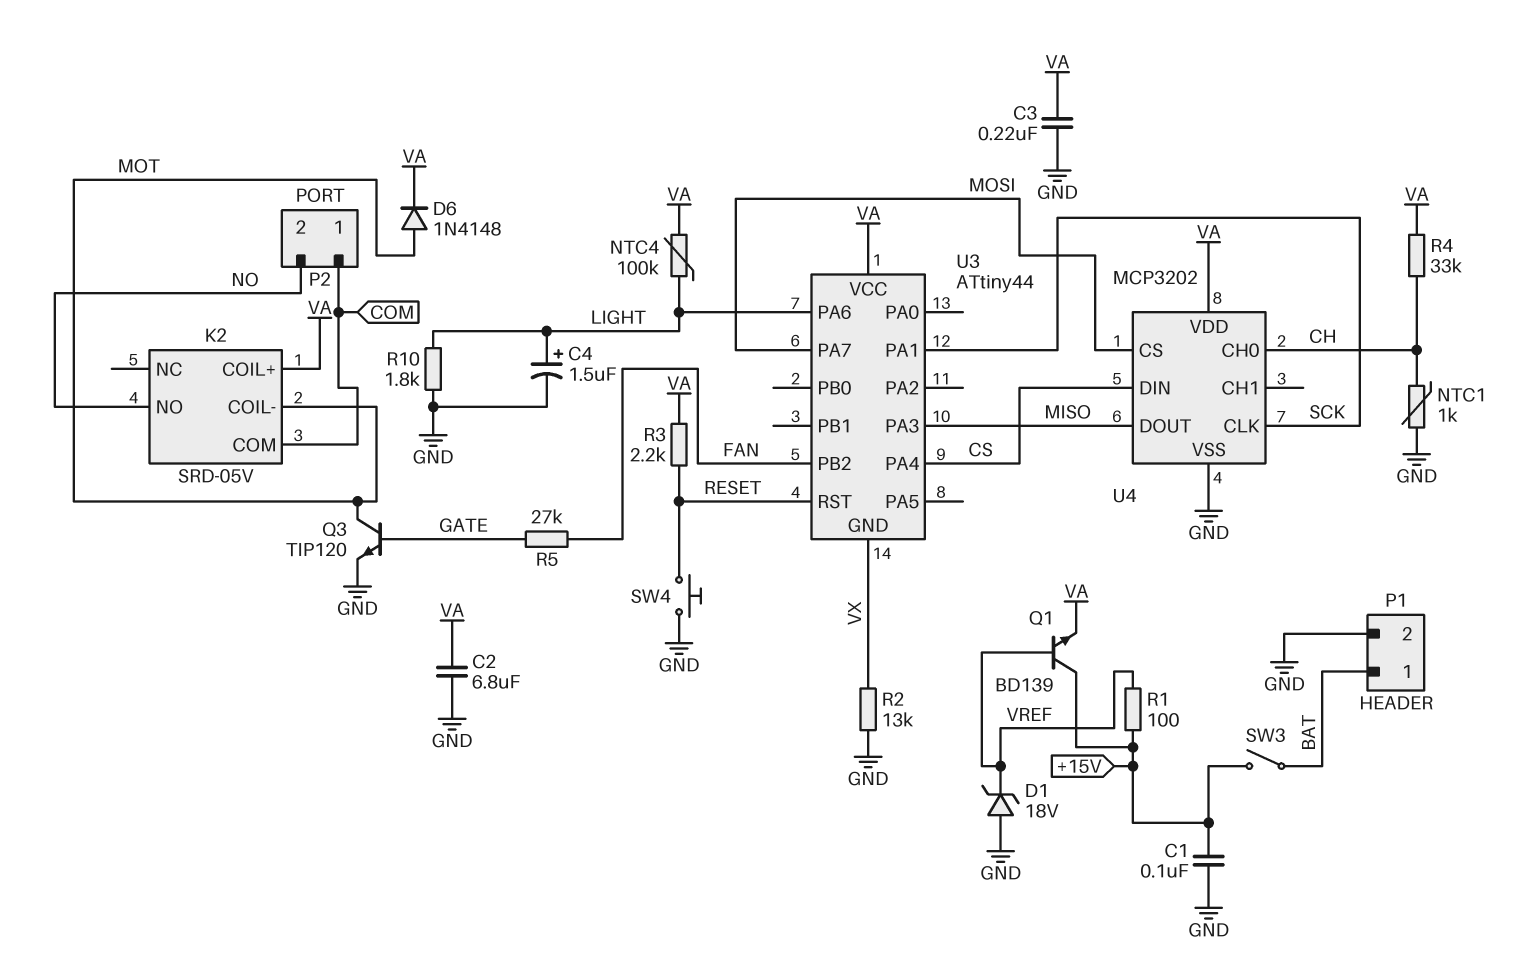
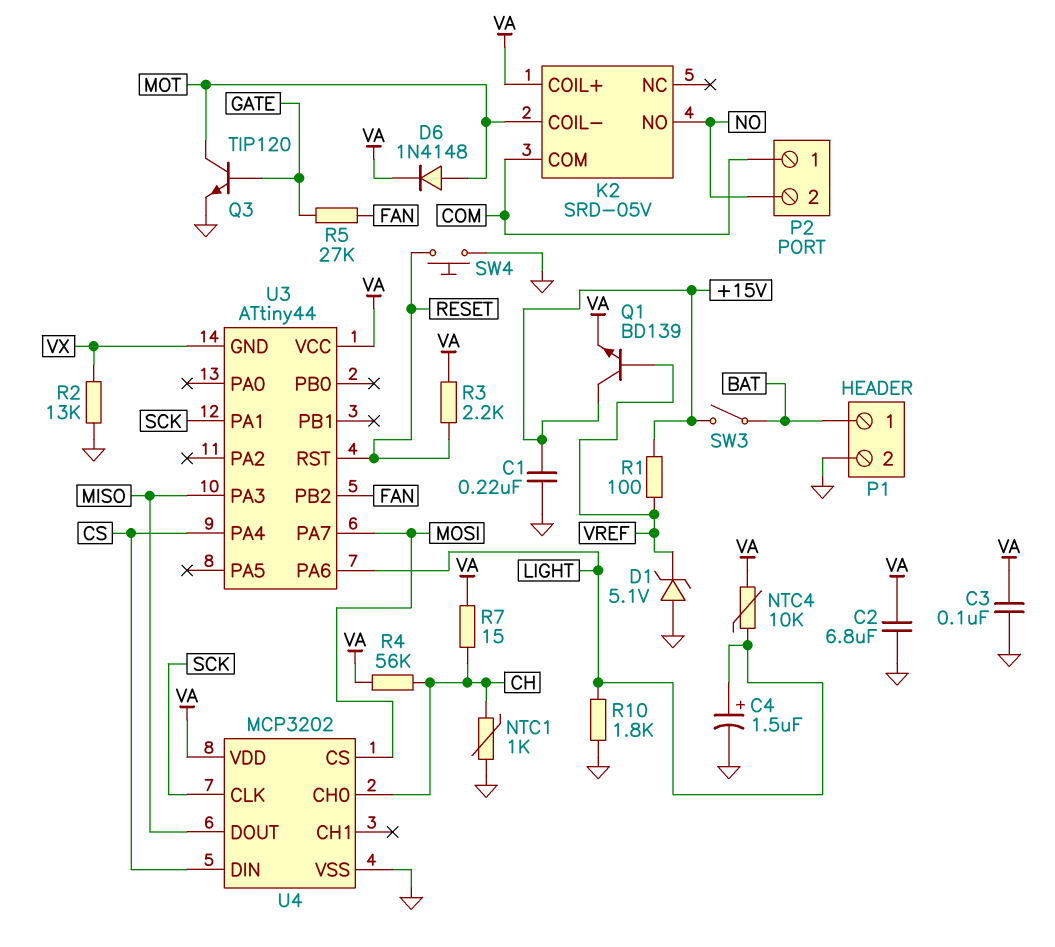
C1: 100nF (+15V, GND) -> 220nF (+15V, GND)
C3: 220nF (GND, VA) -> 100nF (GND, VA)
D1: zener 18V (A GND, K VREF) -> zener 5.1V (A GND, K VREF)
NTC4: 100k (LIGHT, VA) -> 10k (LIGHT, VA)
R4: 33k (CH, VA) -> 56k (CH, VA)
R7: none -> 15 (CH, VA)

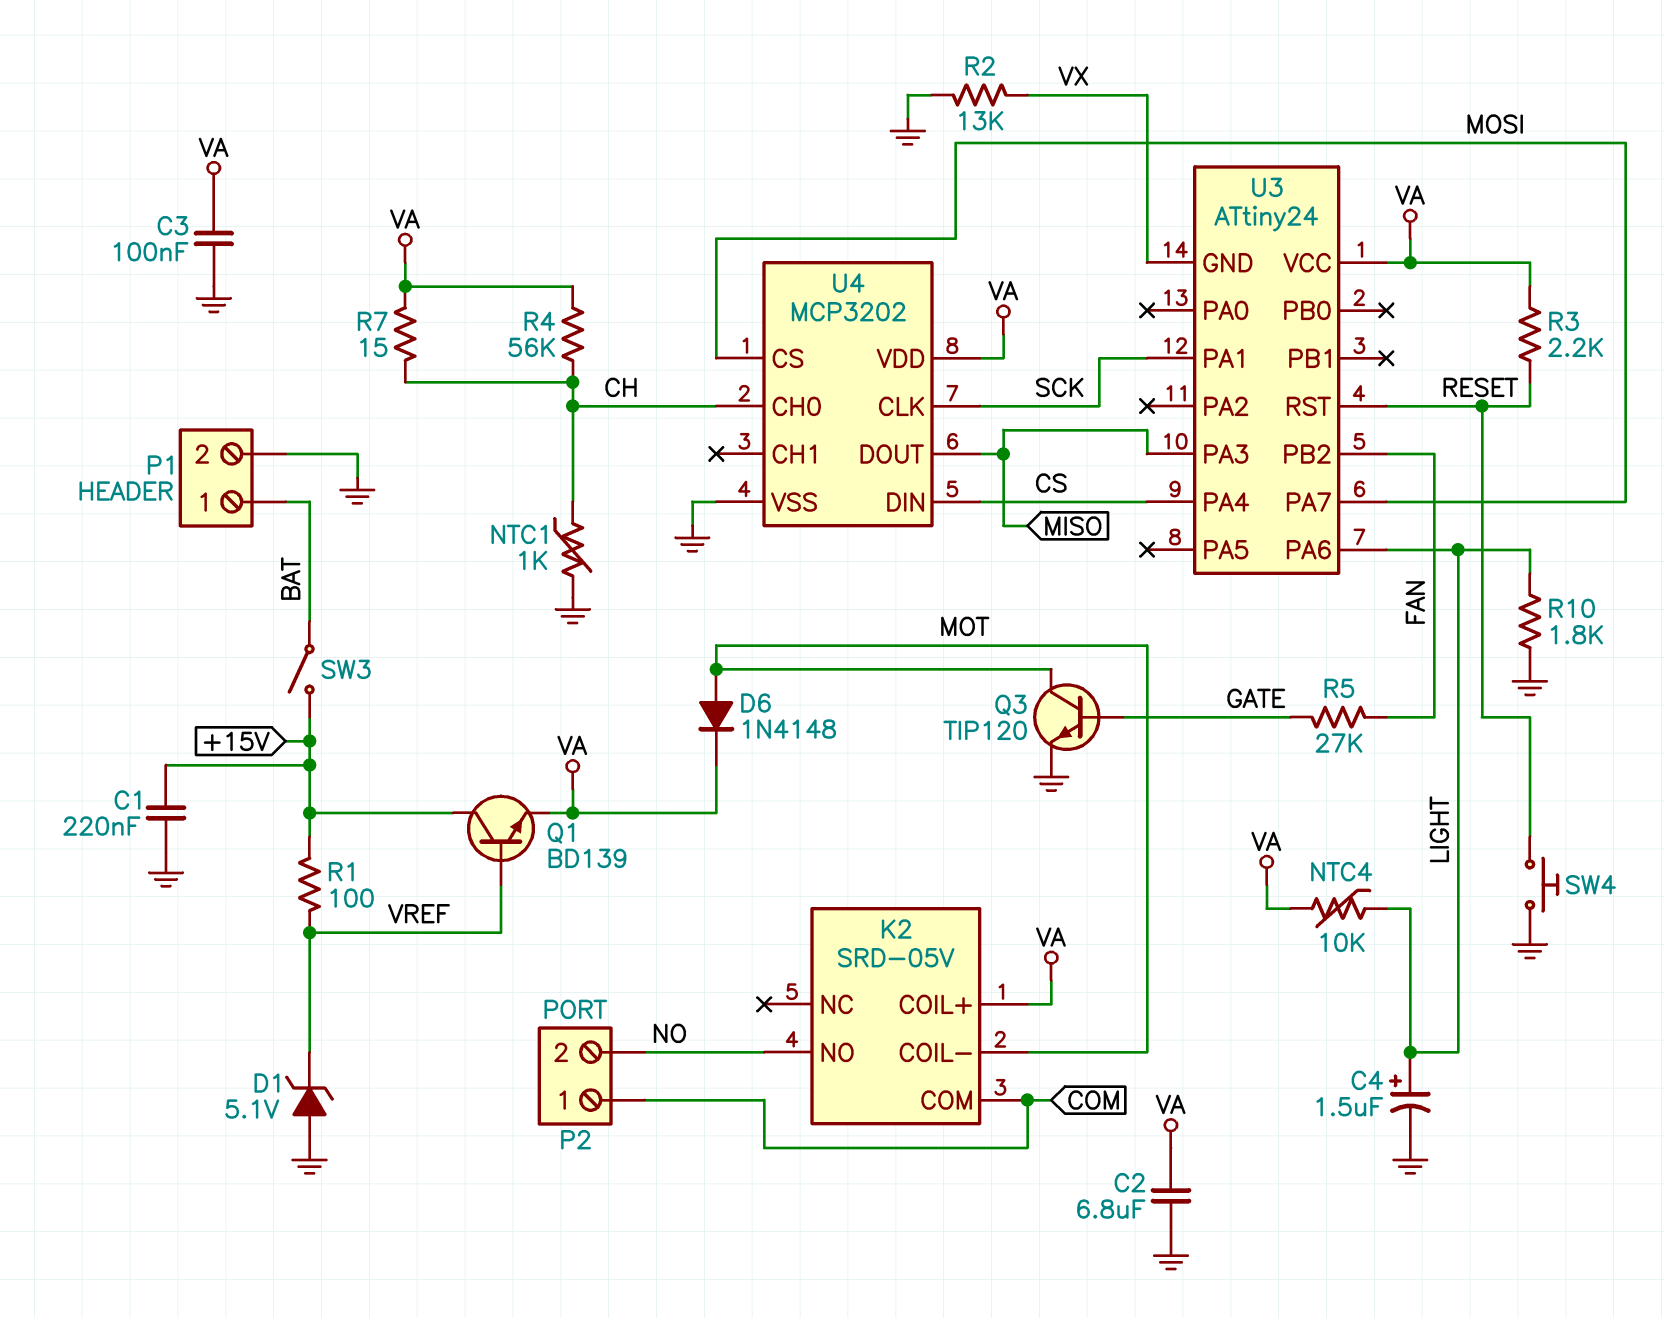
U3: ATtiny44 -> ATtiny24

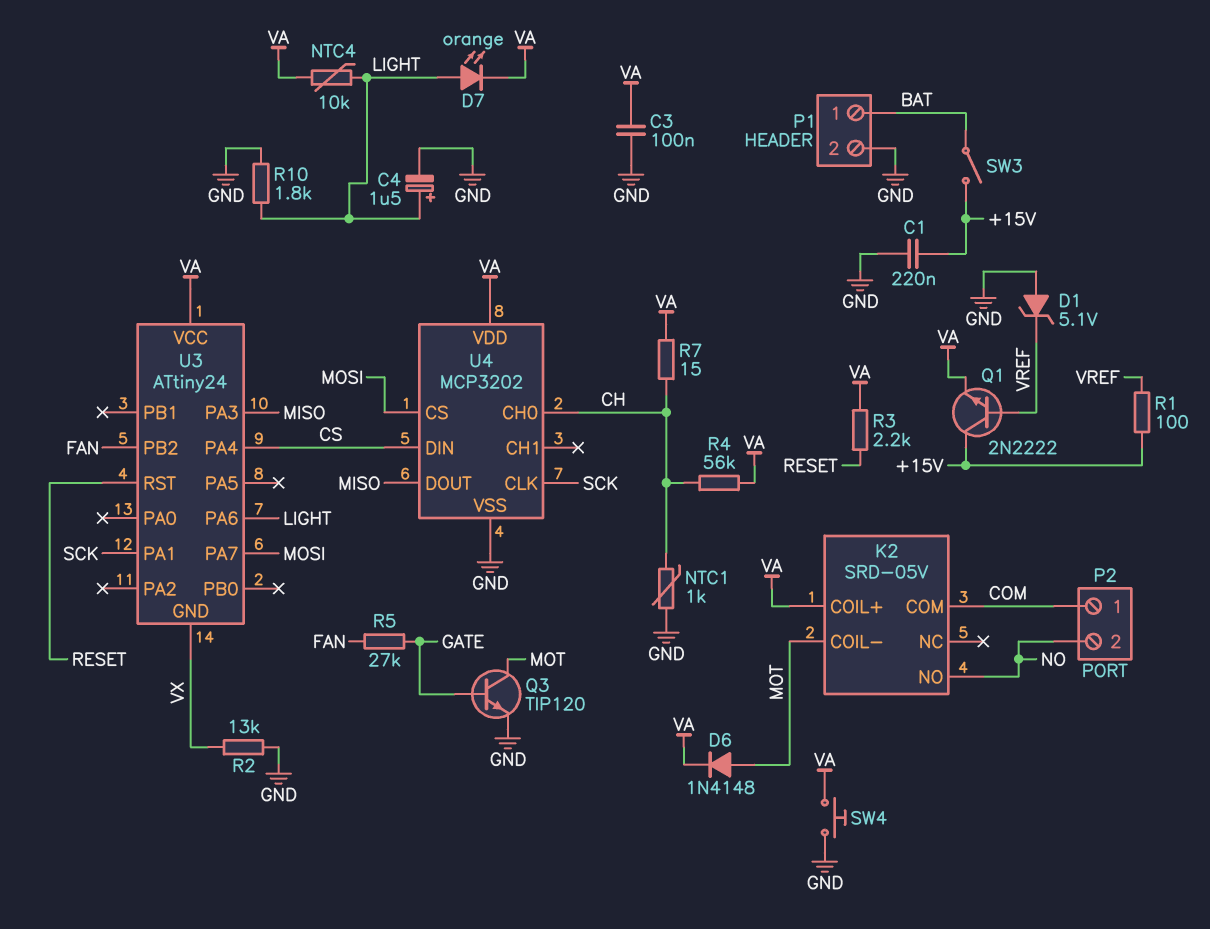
C2: 6.8uF (GND, VA) -> none
D7: none -> LED orange (A LIGHT, K VA)
Q1: NPN BD139 (B VREF, C +15V, E VA) -> NPN 2N2222 (B VREF, C +15V, E VA)
SW4: button (GND, RESET) -> button (GND, VA)

